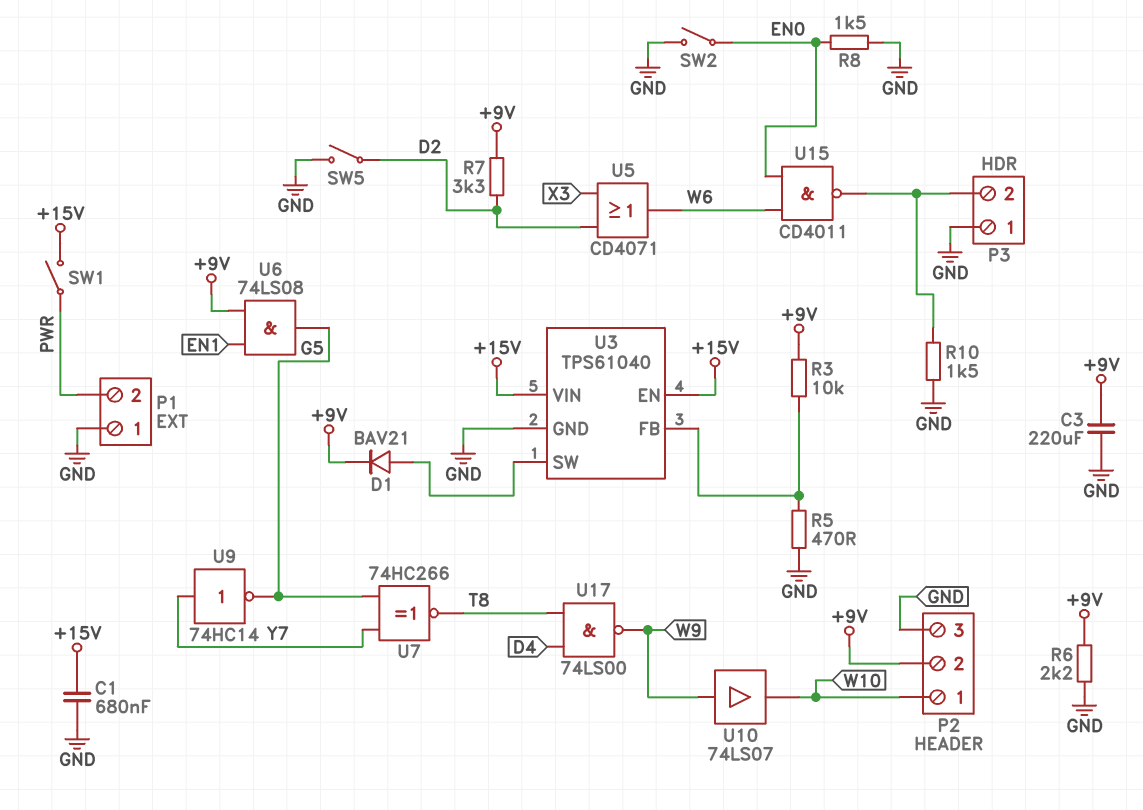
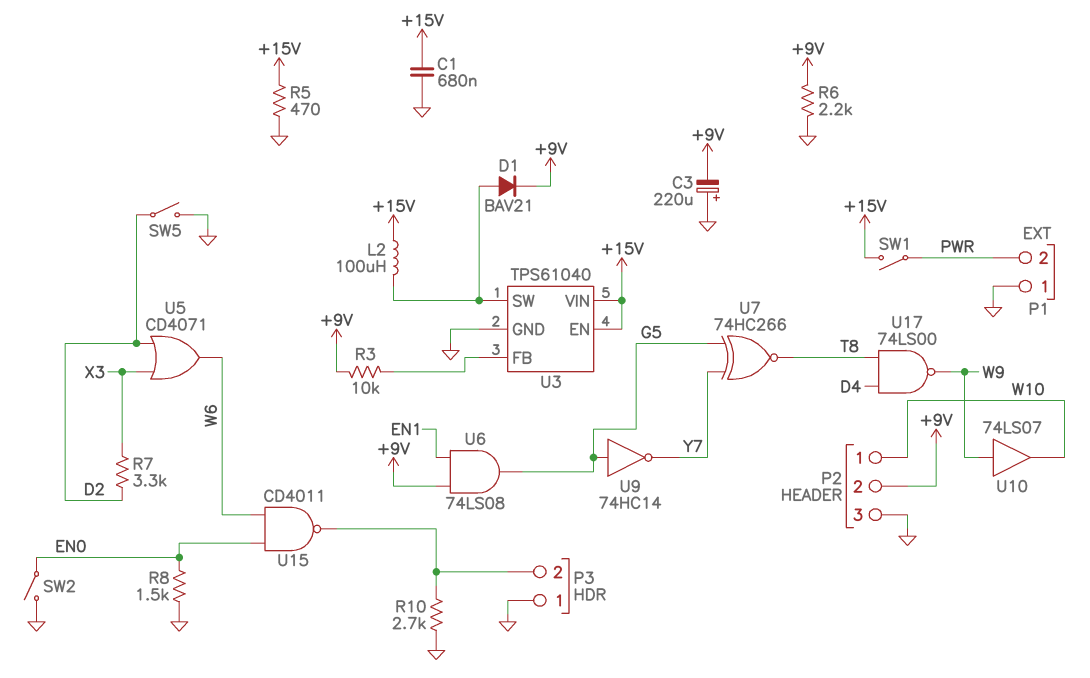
C3: 220uF (+9V, GND) -> 220uF (plus GND, minus +9V)
L2: none -> 100uH (+15V, U3/SW)
R5: 470 (GND, U3/FB) -> 470 (+15V, GND)
R7: 3.3k (+9V, D2) -> 3.3k (D2, X3)
R10: 1.5k (GND, P3/2) -> 2.7k (GND, P3/2)
U9: NOT 74HC14 (in Y7, out G5) -> NOT 74HC14 (in G5, out Y7)

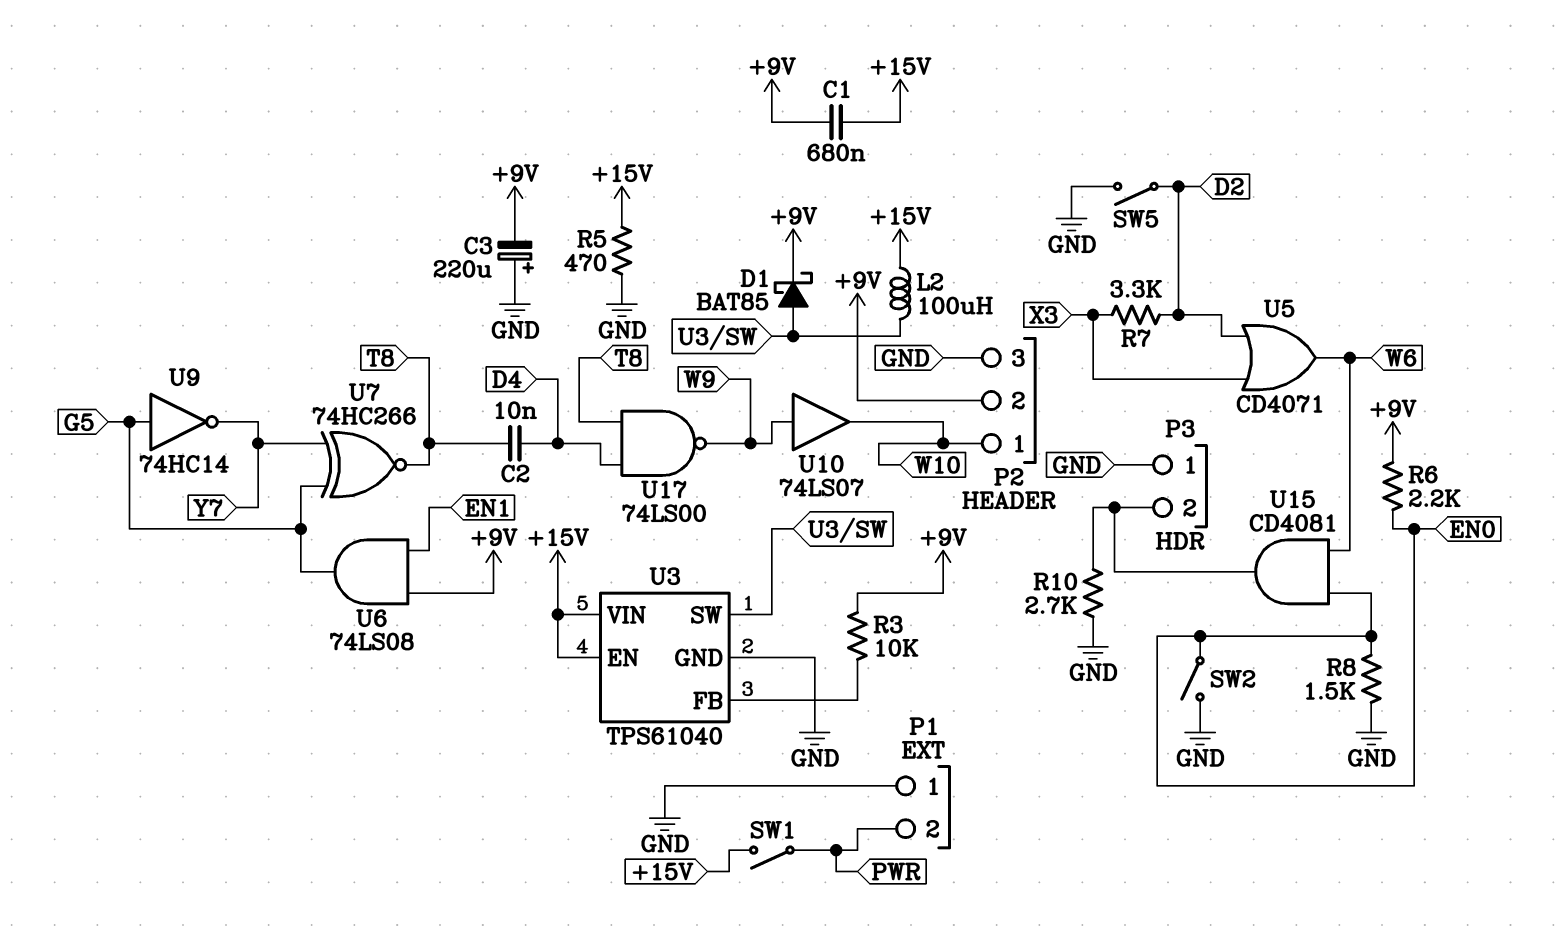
C1: 680nF (+15V, GND) -> 680nF (+9V, +15V)
C2: none -> 10nF (D4, T8)
D1: diode BAV21 (A U3/SW, K +9V) -> schottky BAT85 (A U3/SW, K +9V)
R6: 2.2k (+9V, GND) -> 2.2k (+9V, EN0)
U15: NAND CD4011 (in EN0, in W6, out P3/2) -> AND CD4081 (in EN0, in W6, out P3/2)

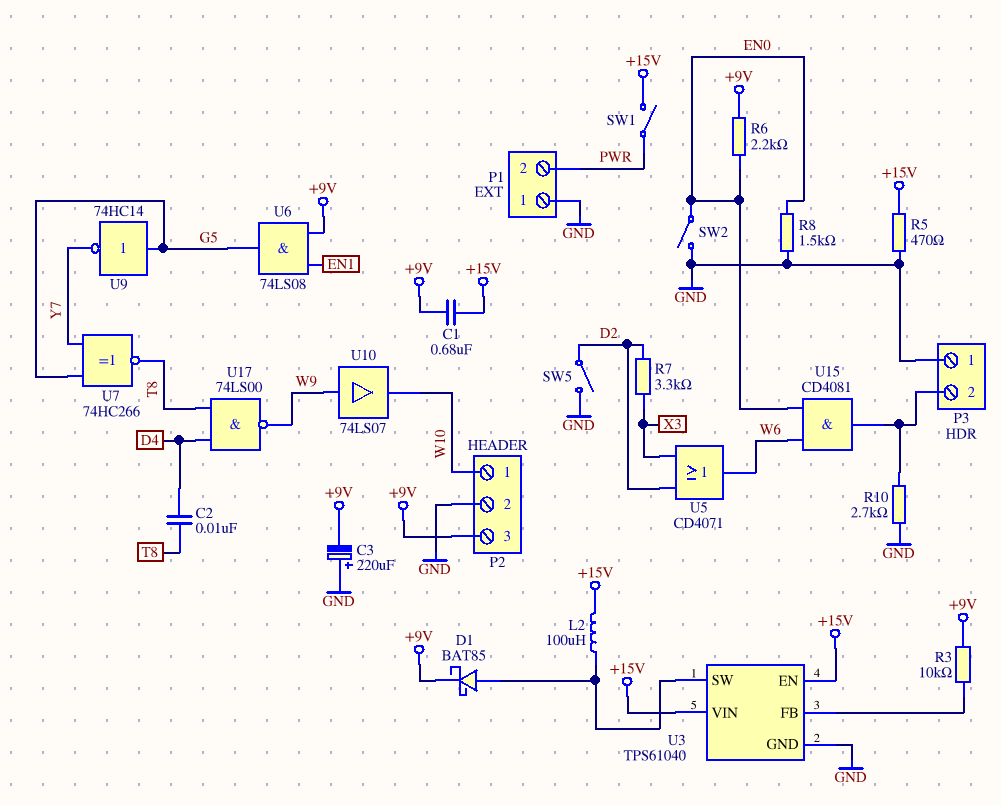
P2 pin 2: +9V -> GND
P2 pin 3: GND -> +9V

